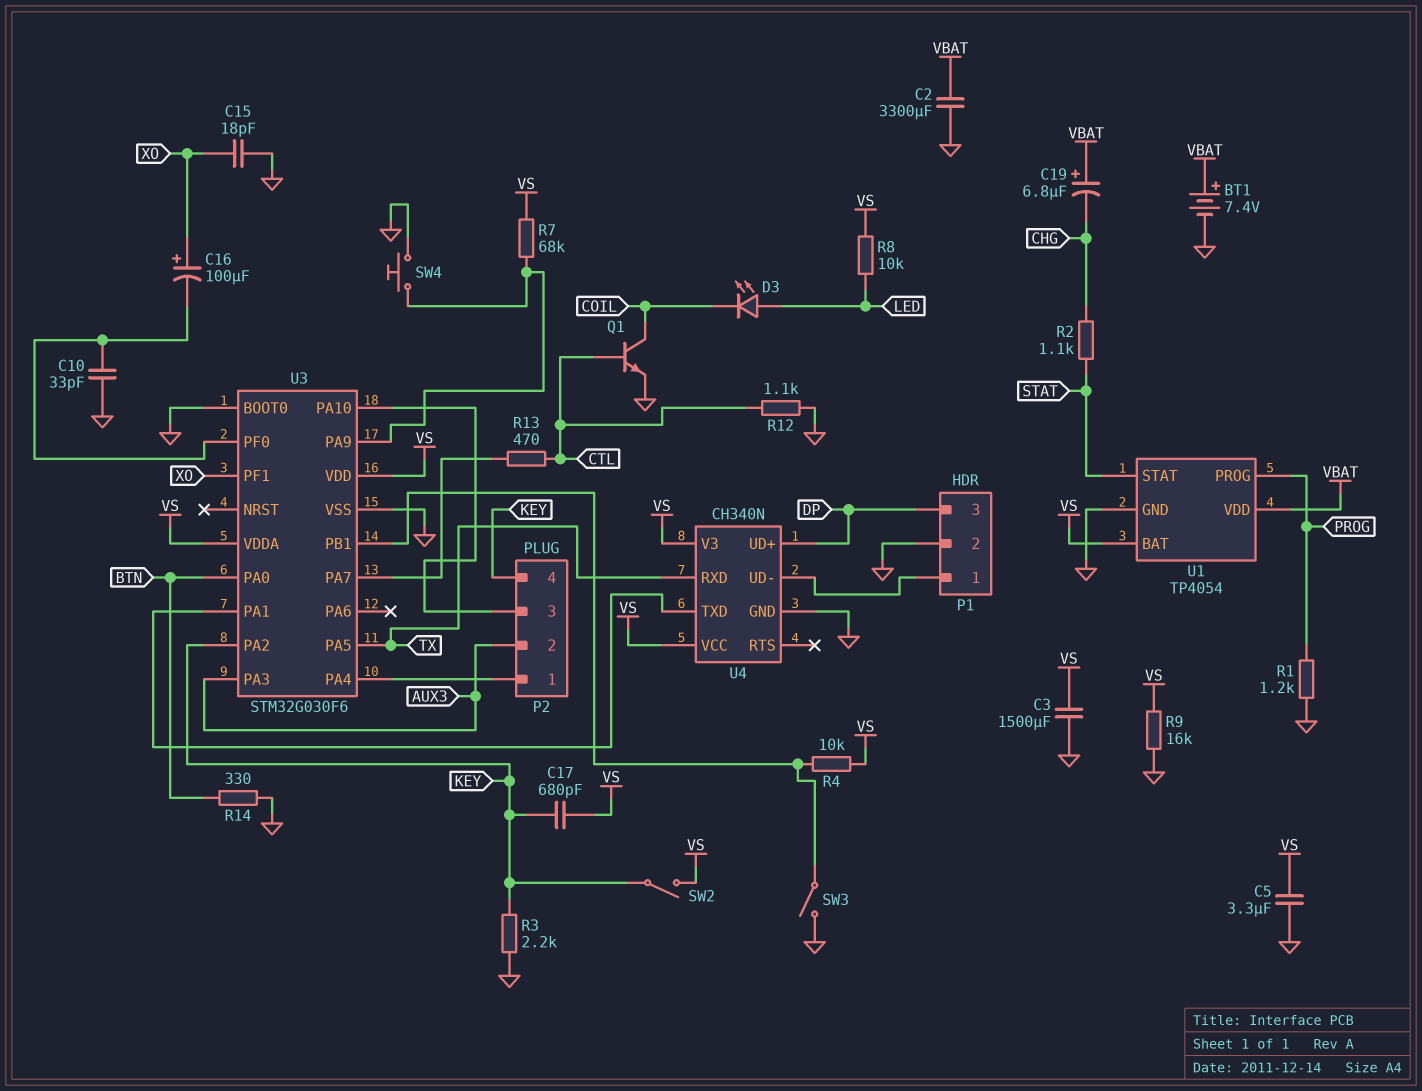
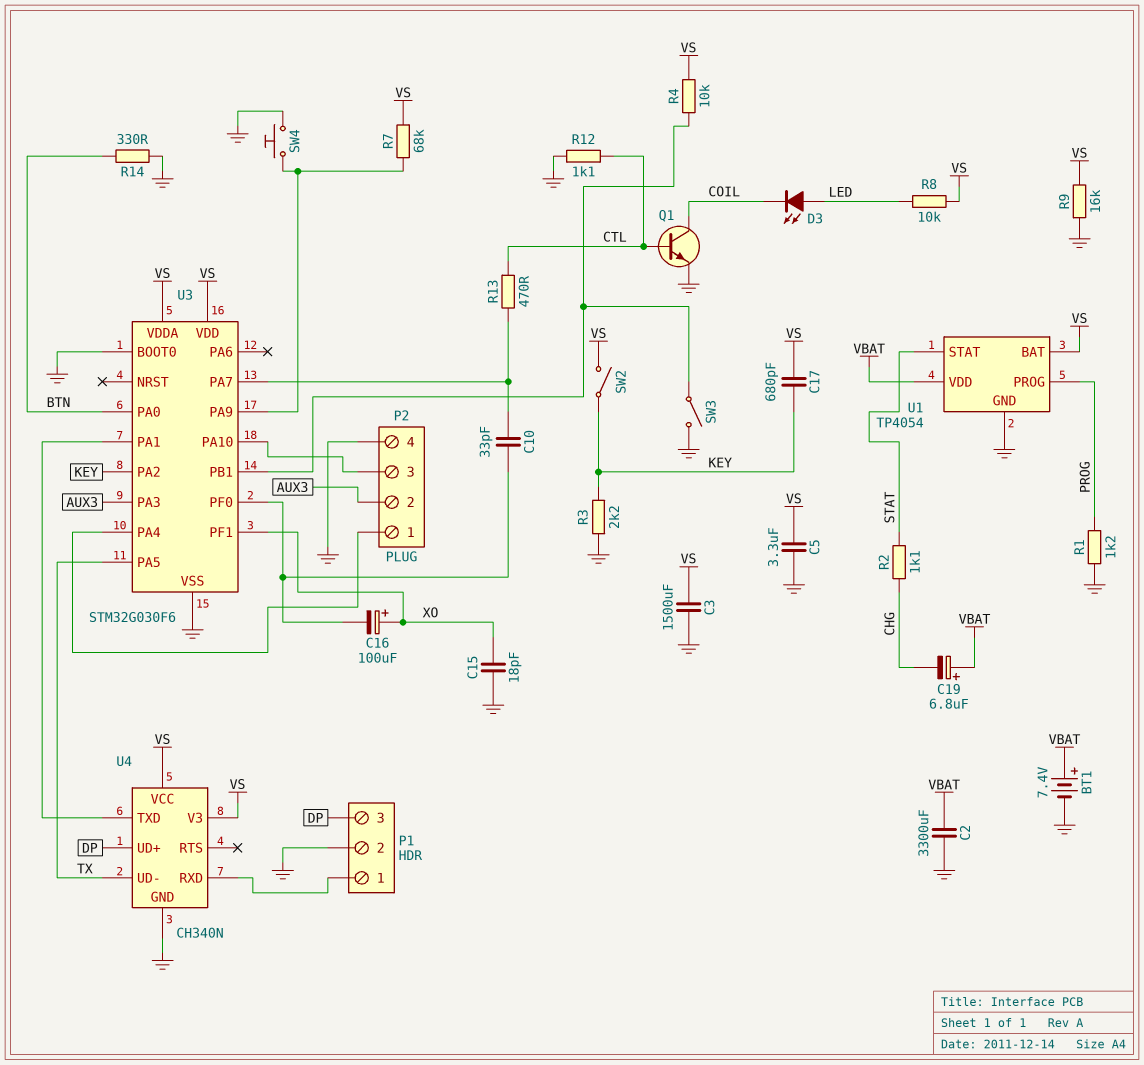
C10: 33pF (GND, U3/PF0) -> 33pF (U3/PA7, U3/PF0)
P2 pin 4: KEY -> GND
U4 pin RXD: TX -> P1/1
U4 pin UD-: P1/1 -> TX

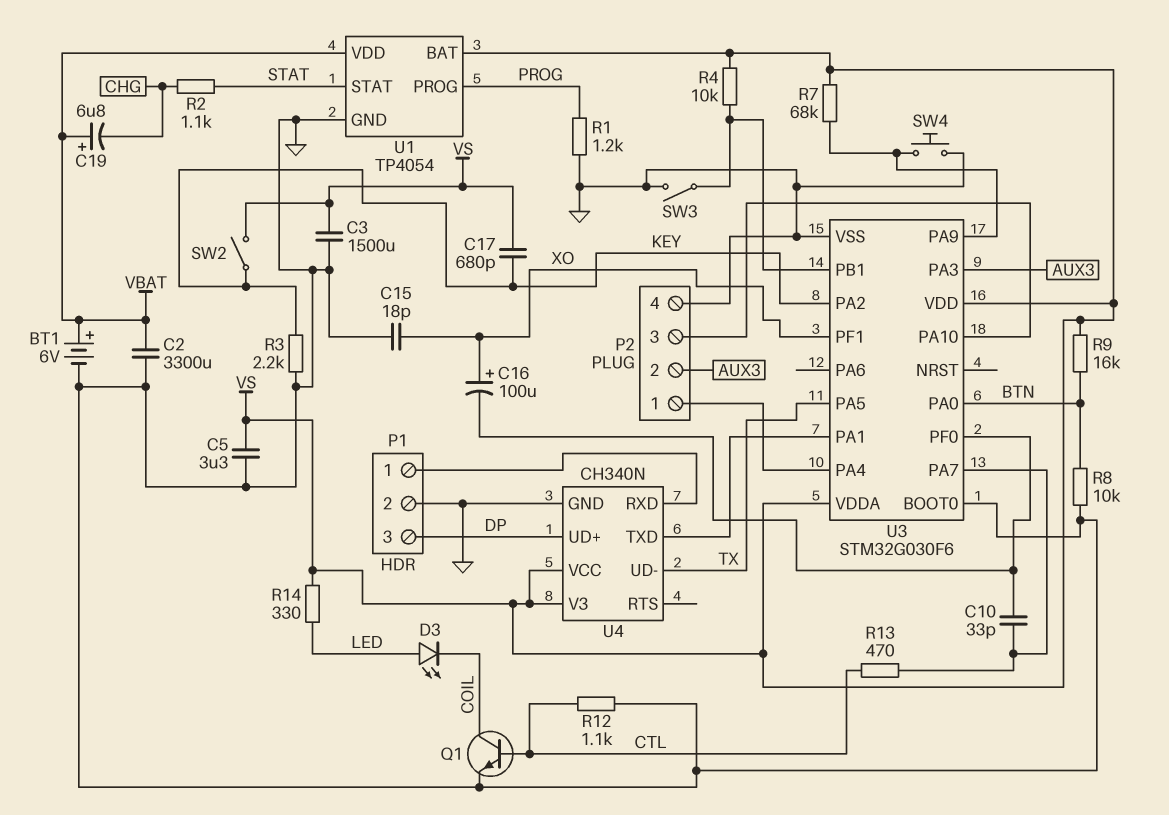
BT1: 7.4V (plus VBAT, minus GND) -> 6V (plus VBAT, minus GND)
R8: 10k (LED, VS) -> 10k (BTN, GND)
R9: 16k (GND, VS) -> 16k (BTN, VS)
R14: 330 (BTN, GND) -> 330 (LED, VS)

